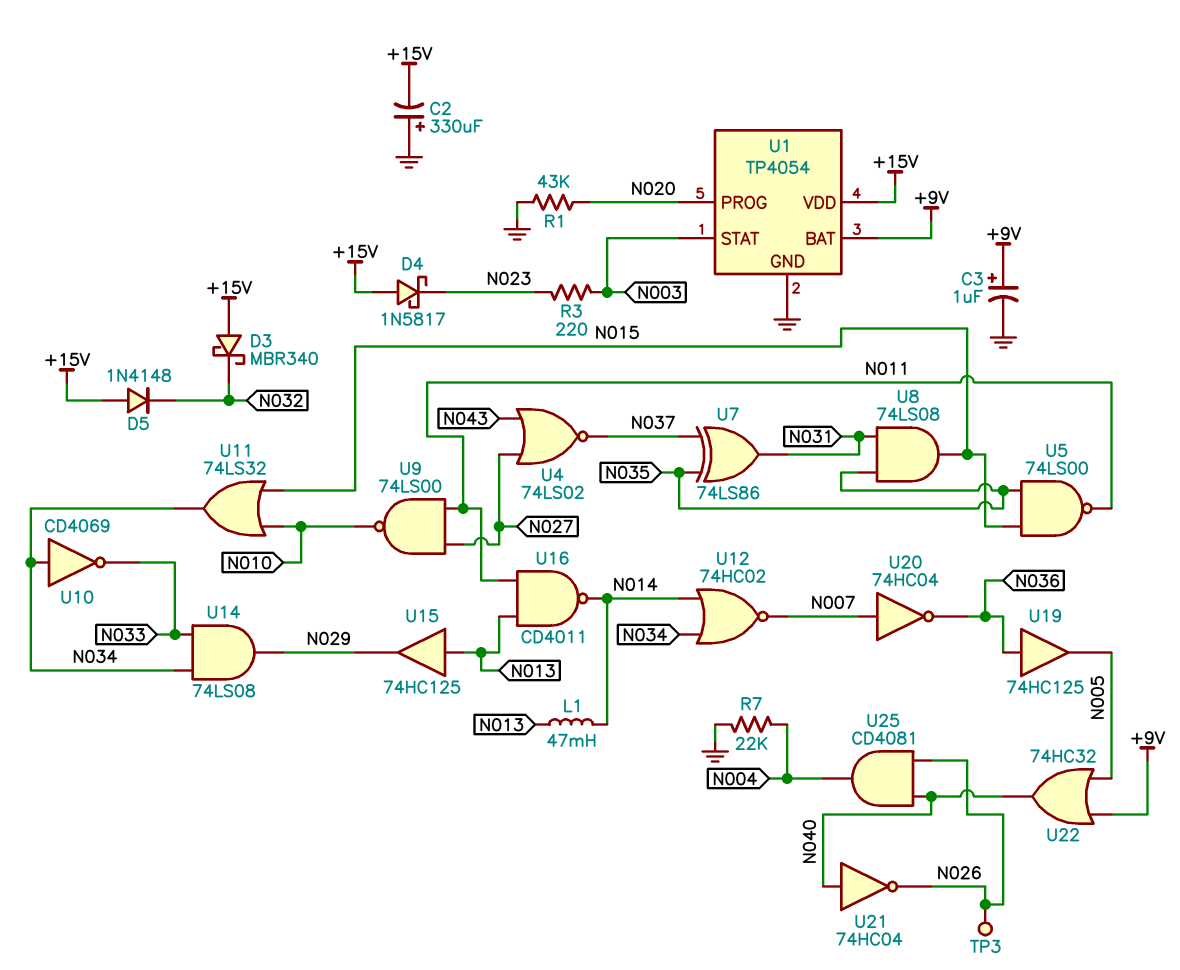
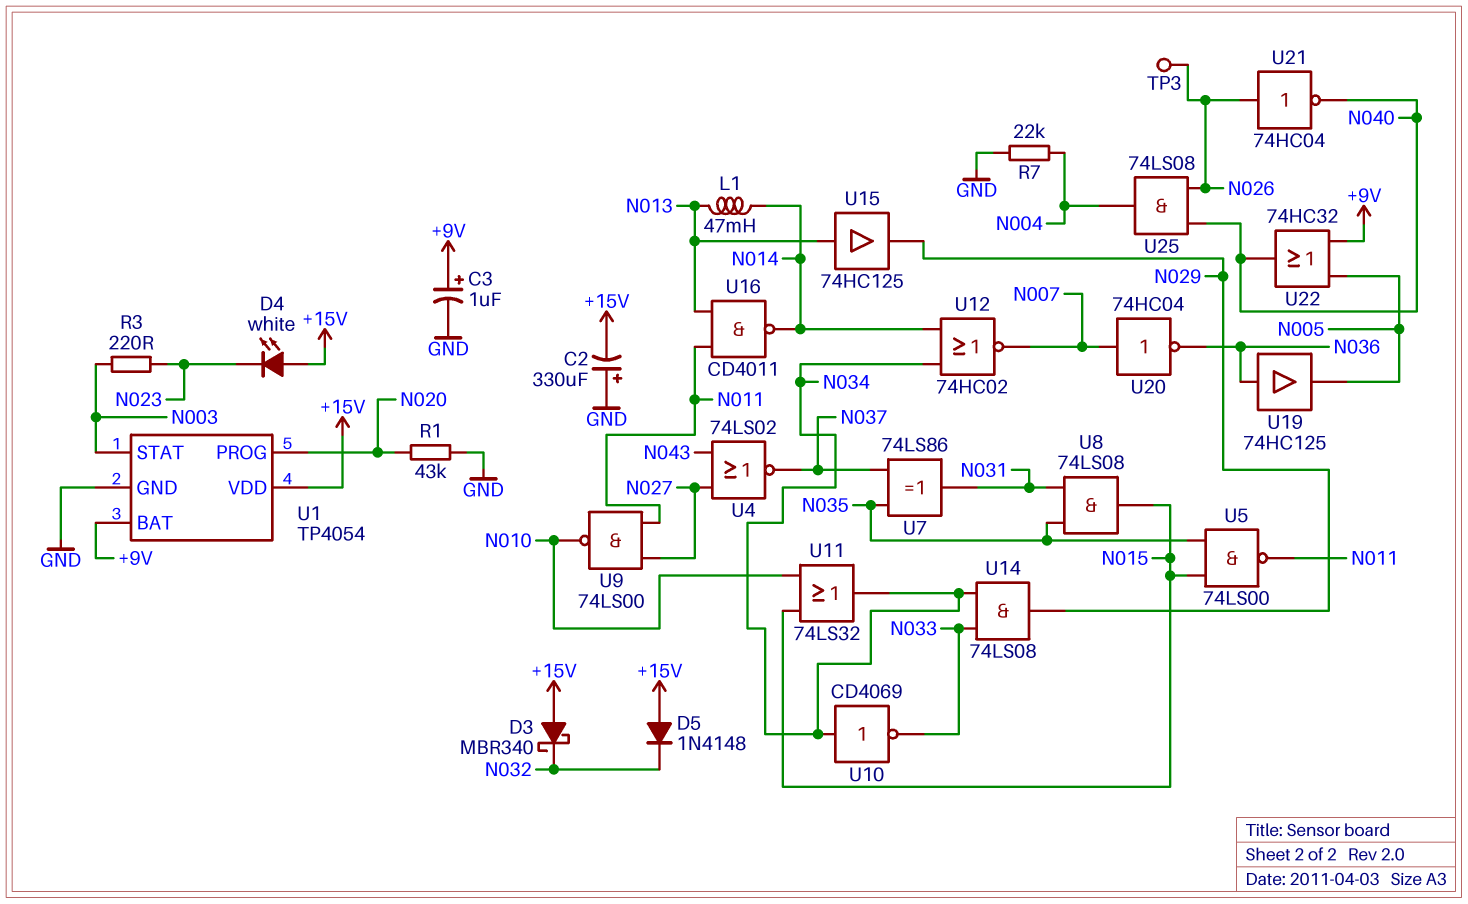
D4: schottky 1N5817 (A +15V, K N023) -> LED white (A +15V, K N023)
U21: NOT 74HC04 (in N040, out N026) -> NOT 74HC04 (in N026, out N040)
U25: AND CD4081 (in N026, in N040, out N004) -> AND 74LS08 (in N026, in N040, out N004)

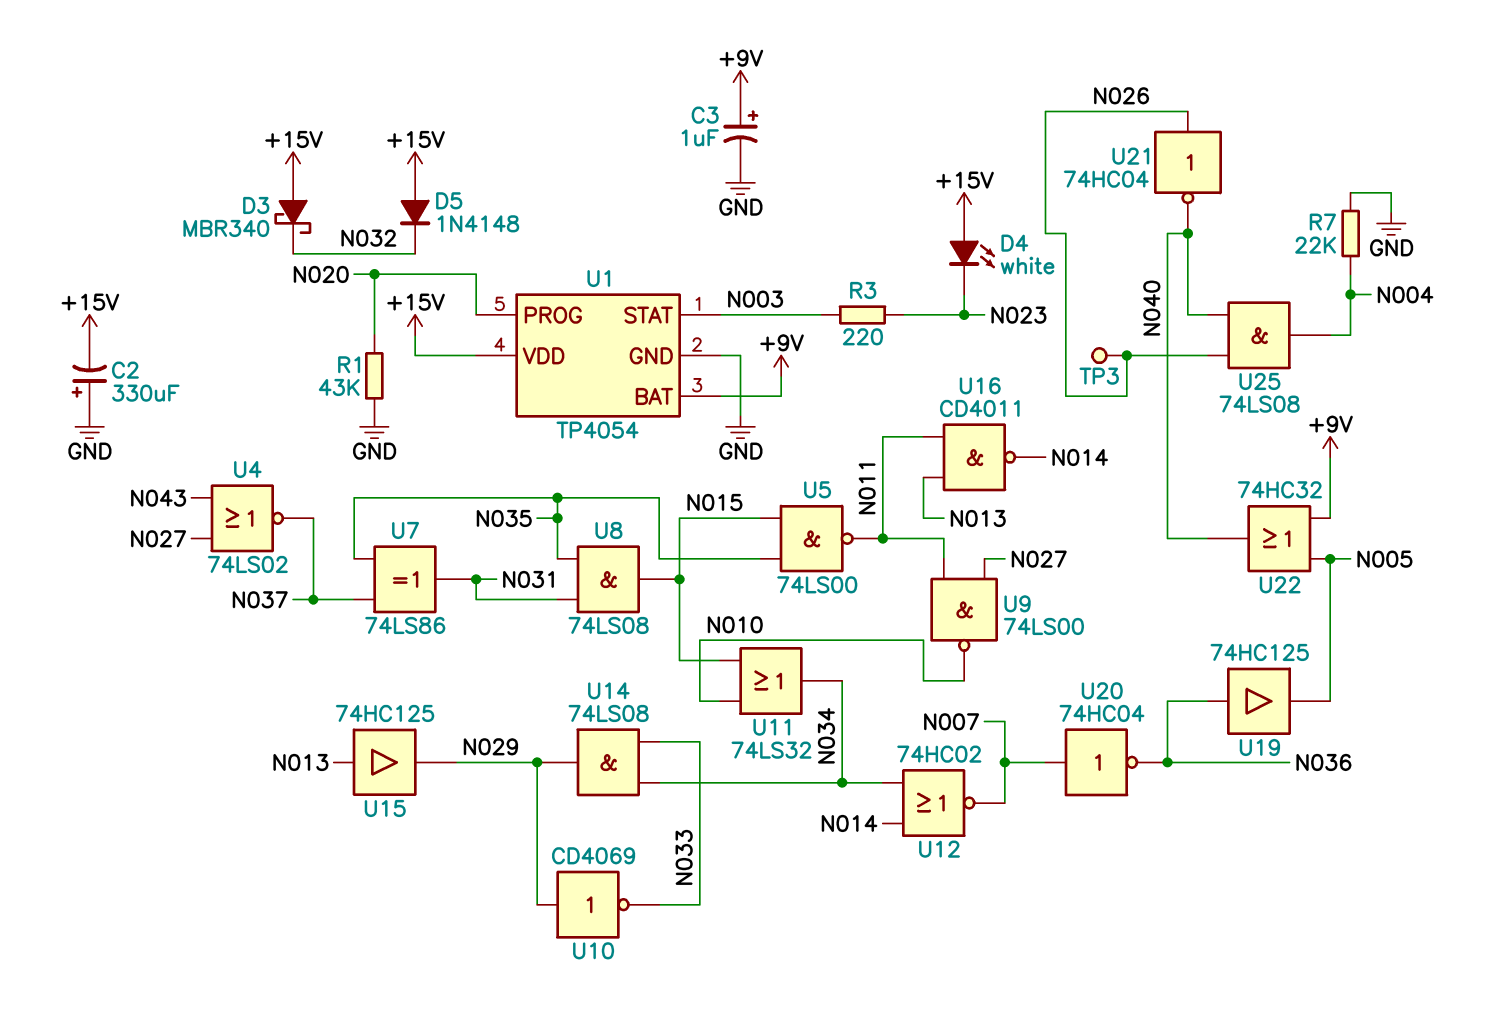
L1: 47mH (N013, N014) -> none
U10: NOT CD4069 (in N034, out N033) -> NOT CD4069 (in N029, out N033)

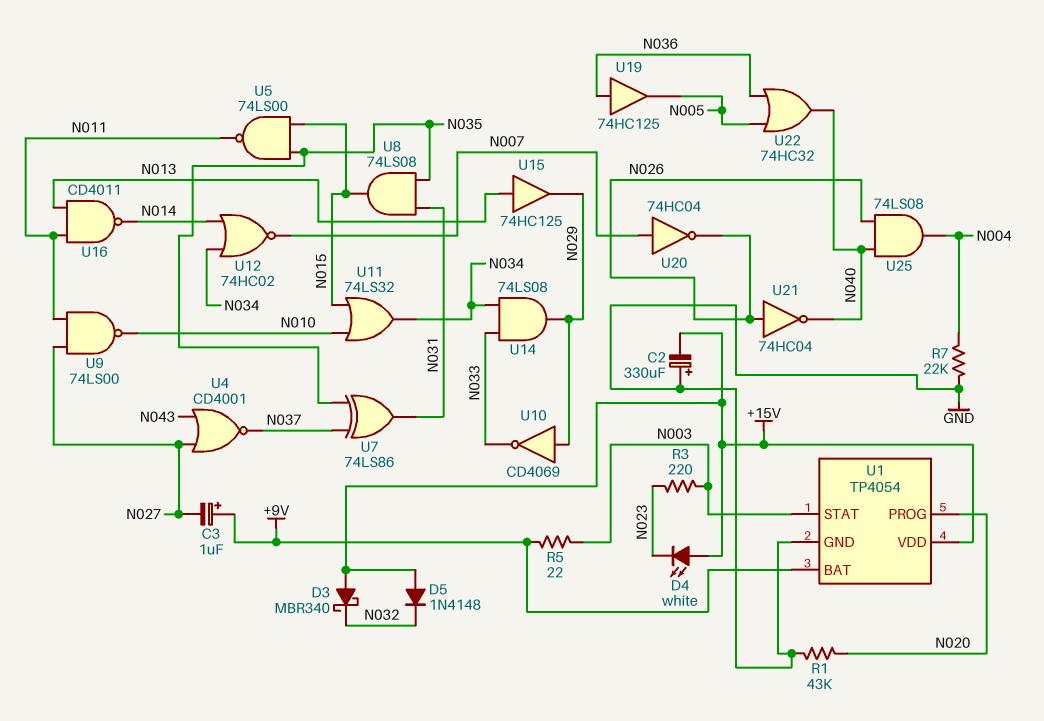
C3: 1uF (plus +9V, minus GND) -> 1uF (plus +9V, minus N027)
R5: none -> 22 (+9V, N003)
TP3: test point (N026) -> none
U4: NOR 74LS02 (in N027, in N043, out N037) -> NOR CD4001 (in N027, in N043, out N037)
U20: NOT 74HC04 (in N007, out N036) -> NOT 74HC04 (in N007, out N026)
U22: OR 74HC32 (in +9V, in N005, out N040) -> OR 74HC32 (in N005, in N036, out N040)

